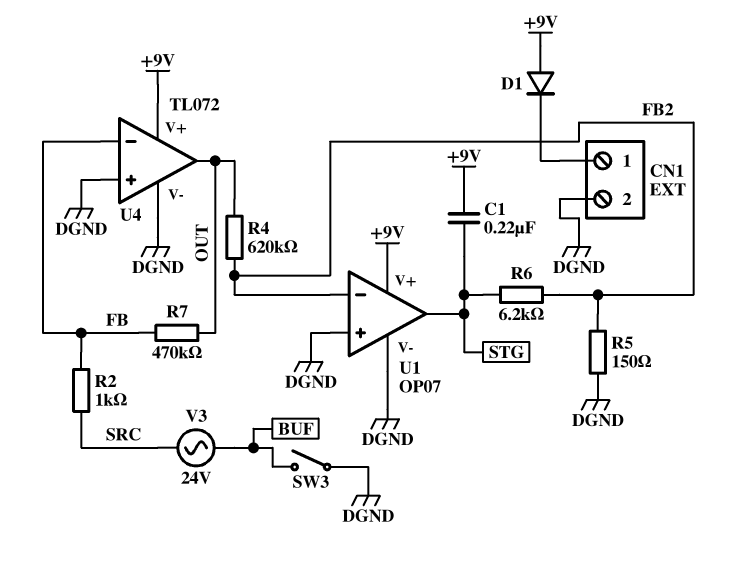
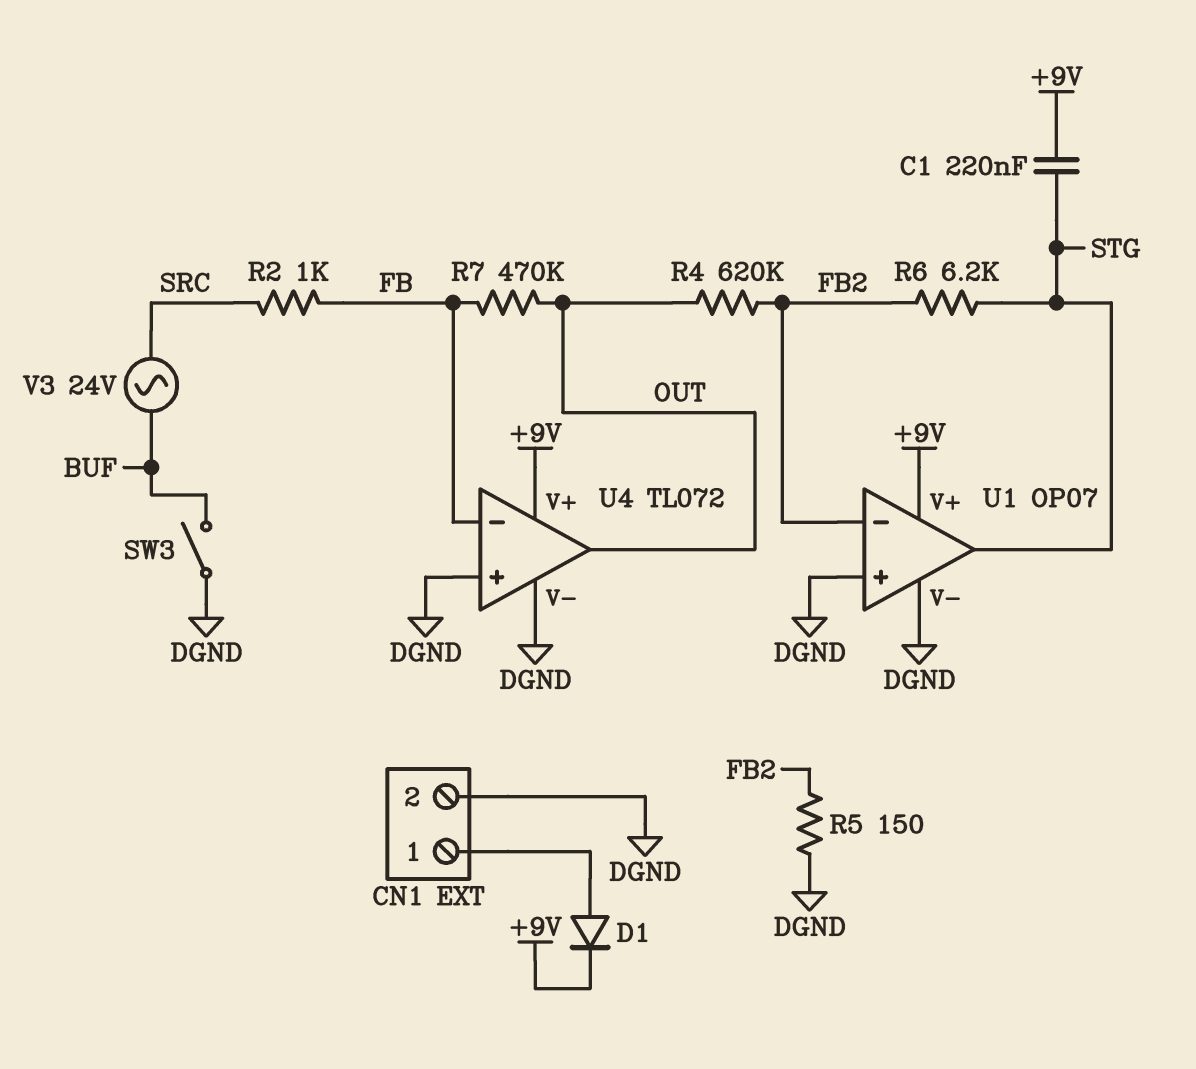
D1: diode (A +9V, K CN1/1) -> diode (A CN1/1, K +9V)

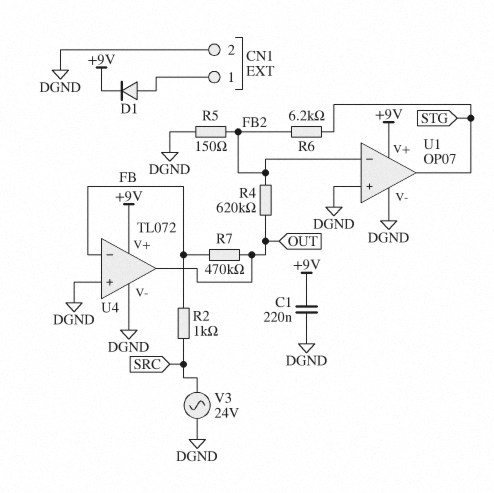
C1: 220nF (+9V, STG) -> 220nF (+9V, DGND)
SW3: switch (BUF, DGND) -> none
V3: AC 24V (BUF, SRC) -> AC 24V (DGND, SRC)

